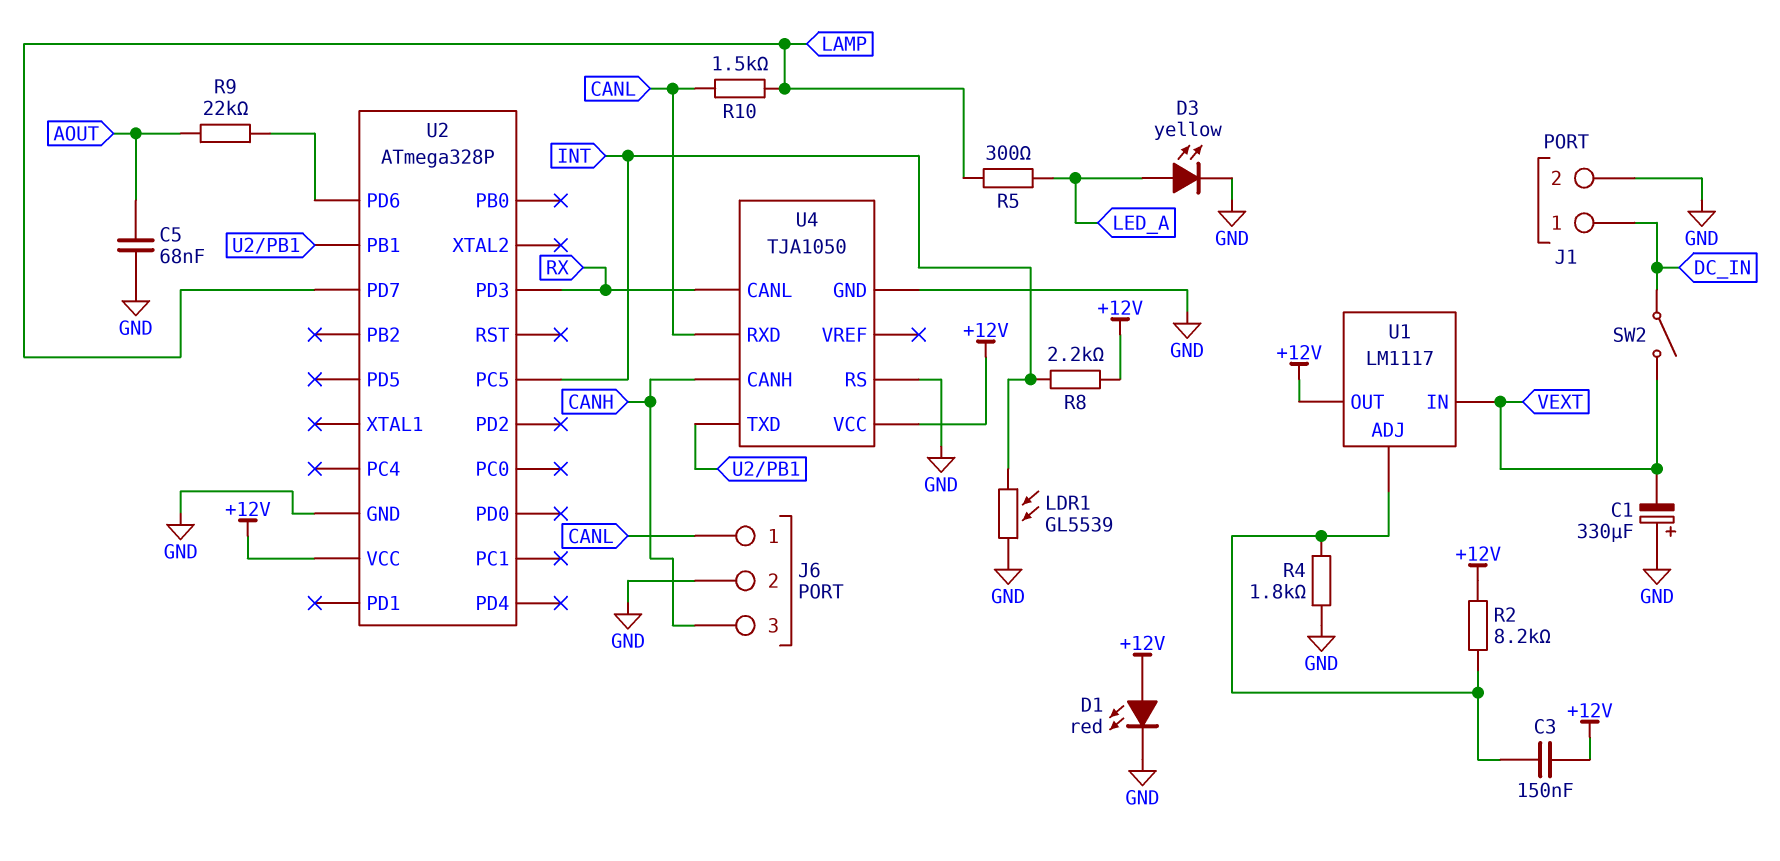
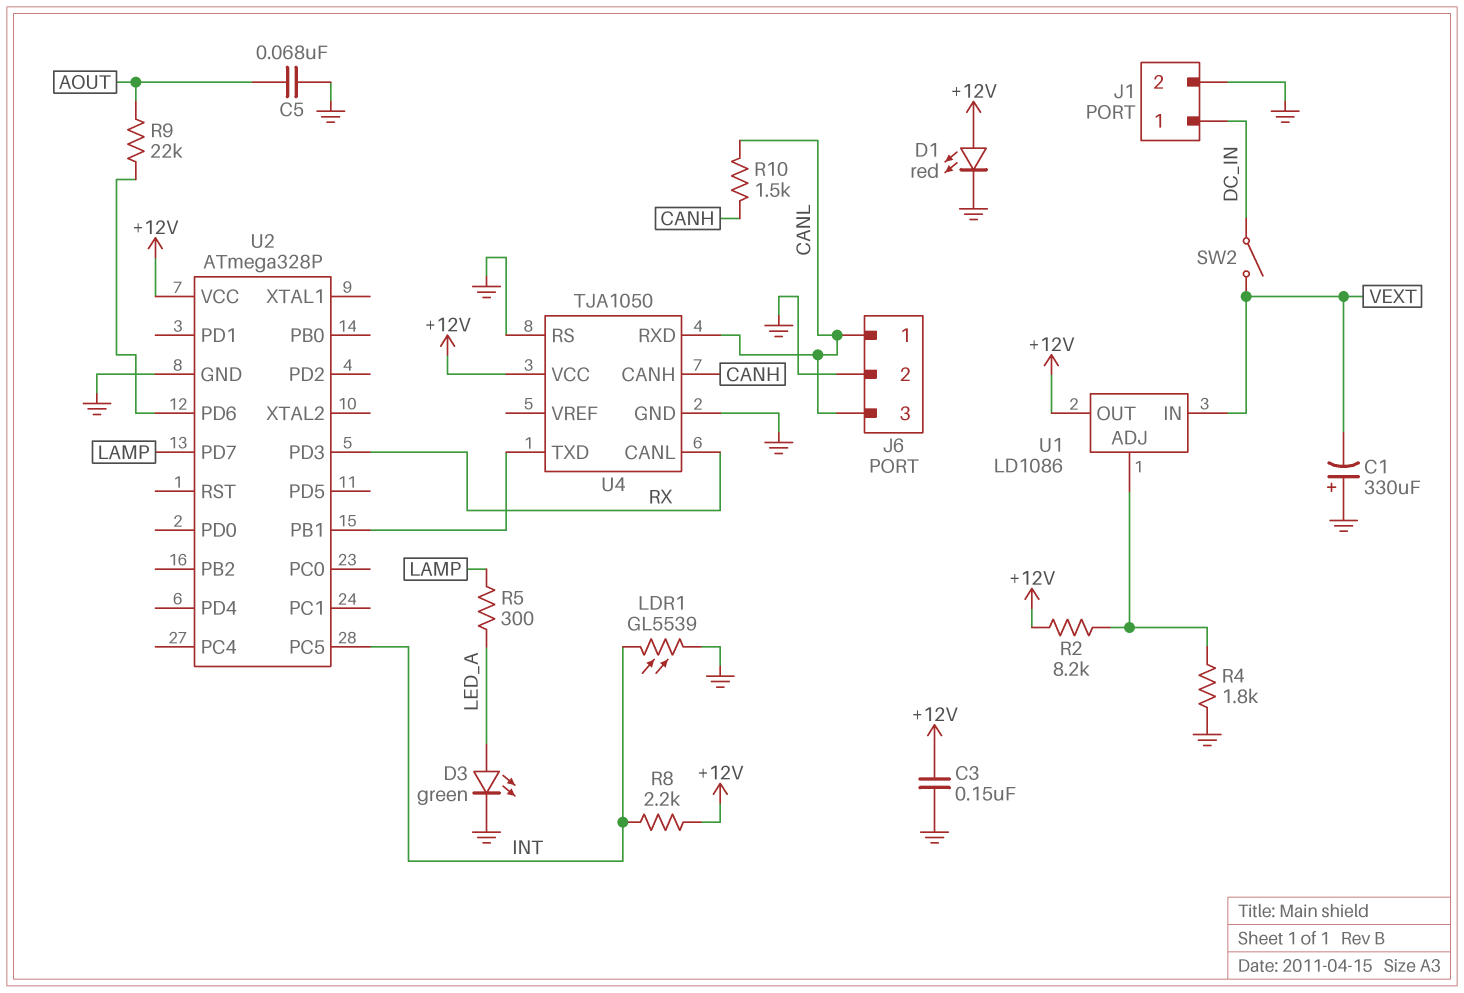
C3: 150nF (+12V, U1/ADJ) -> 150nF (+12V, GND)
D3: LED yellow (A LED_A, K GND) -> LED green (A LED_A, K GND)
J6 pin 3: CANH -> CANL
R10: 1.5k (CANL, LAMP) -> 1.5k (CANH, CANL)
U1: LM1117 -> LD1086

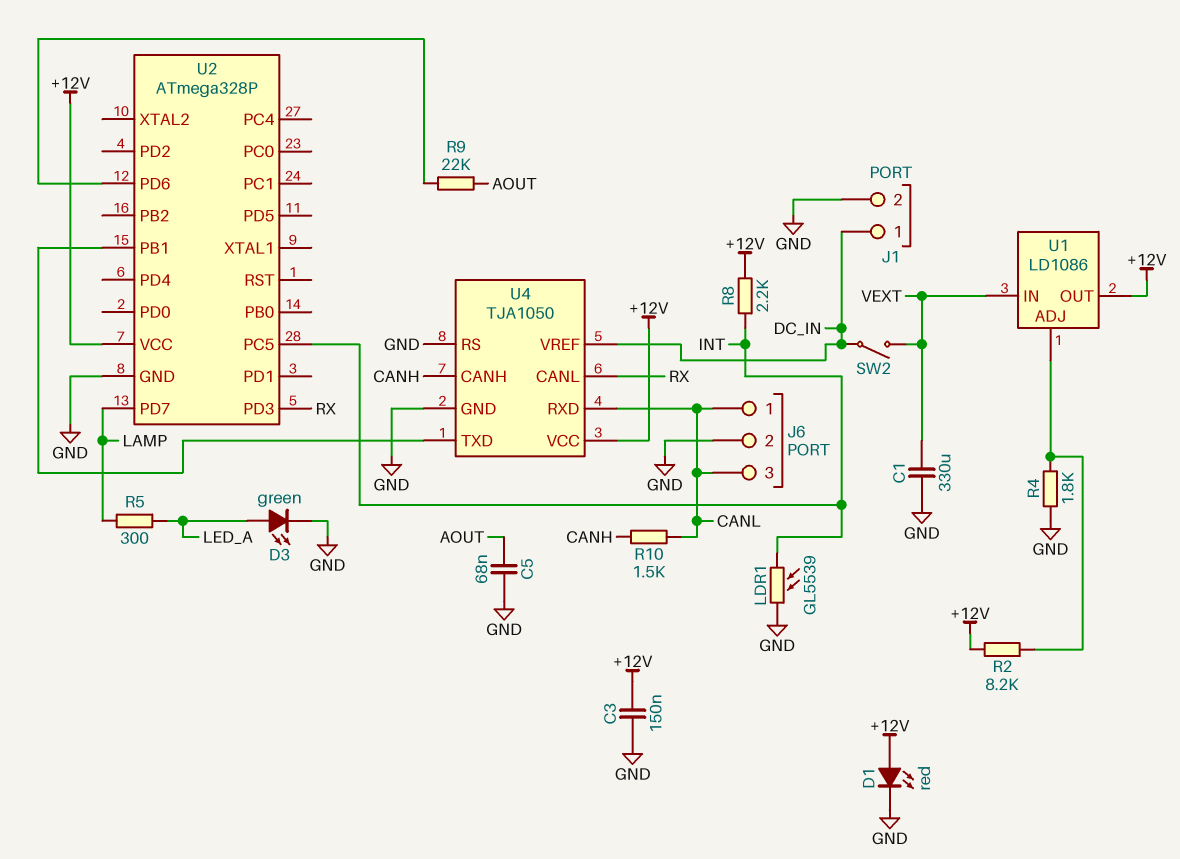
C1: 330uF (plus GND, minus VEXT) -> 330uF (GND, VEXT)
U4 pin VREF: none -> DC_IN

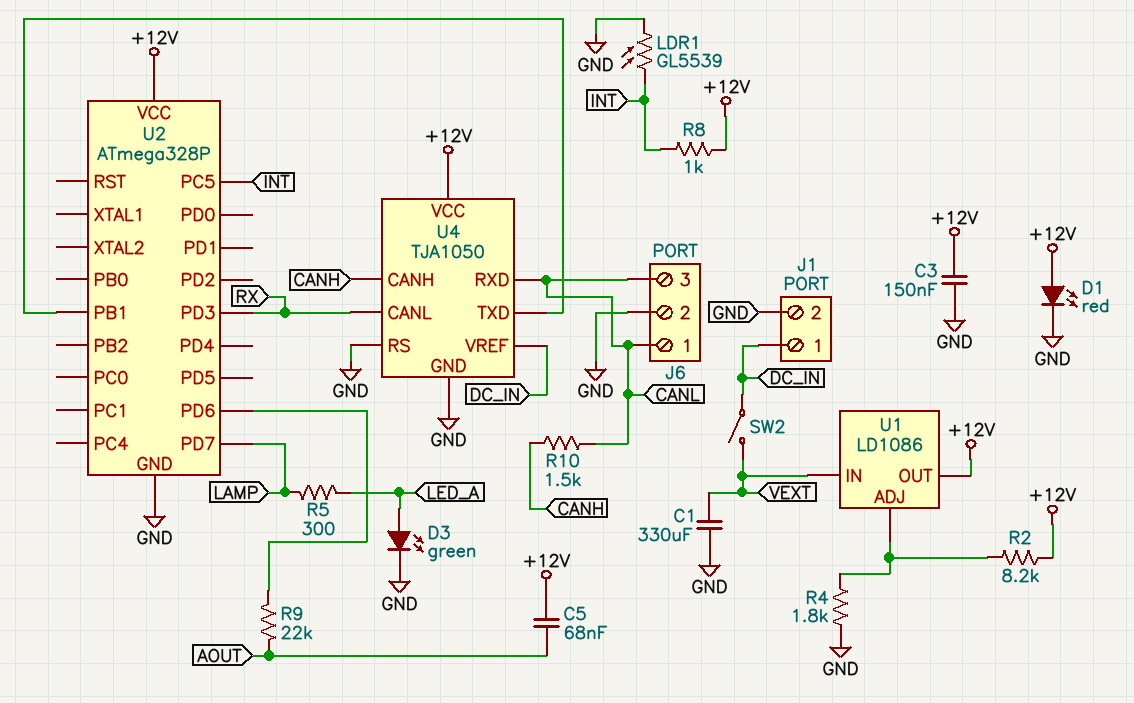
C5: 68nF (AOUT, GND) -> 68nF (+12V, AOUT)
R8: 2.2k (+12V, INT) -> 1k (+12V, INT)

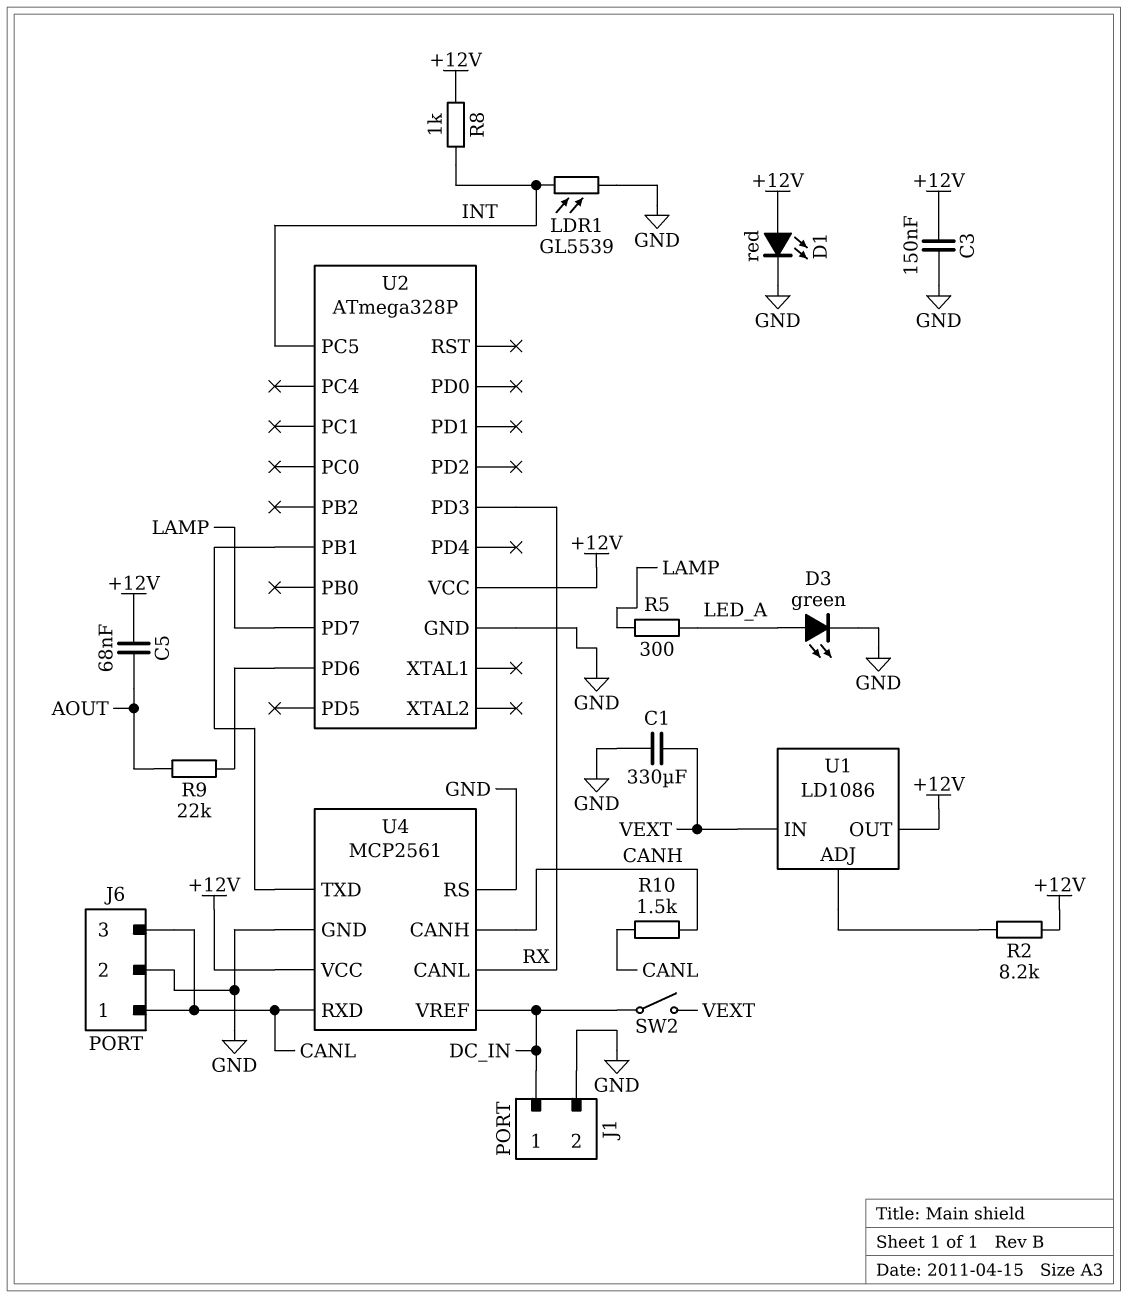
R4: 1.8k (GND, U1/ADJ) -> none
U4: TJA1050 -> MCP2561

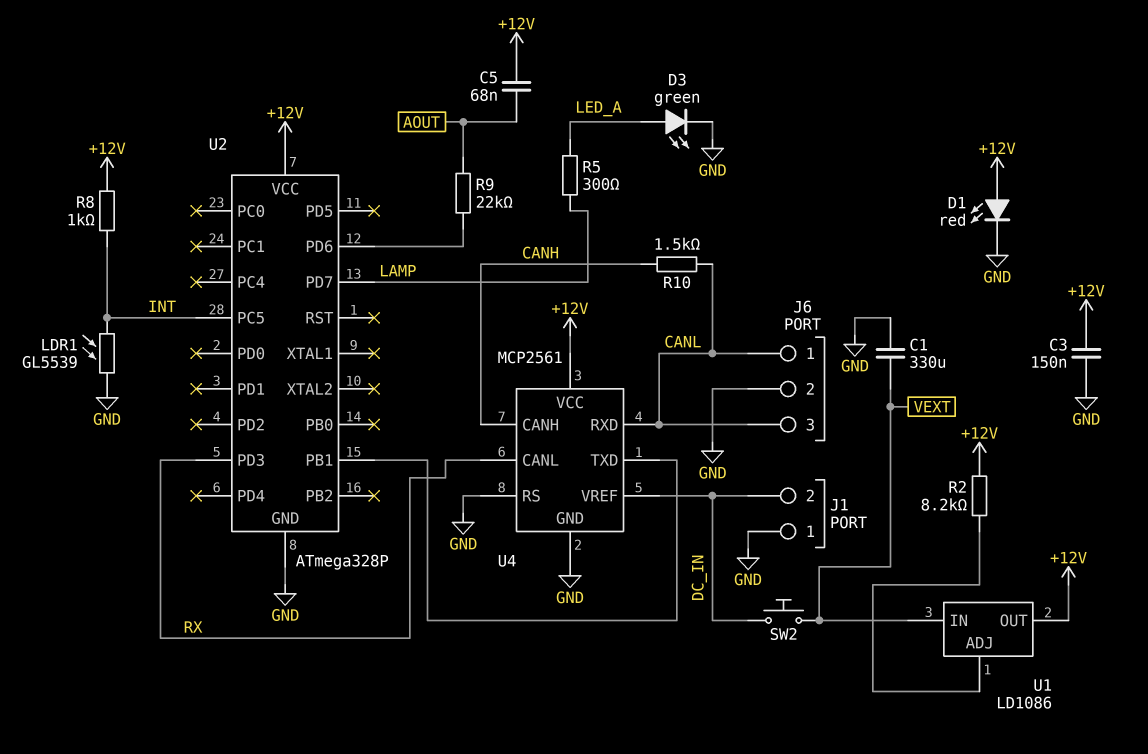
J1 pin 1: DC_IN -> GND
J1 pin 2: GND -> DC_IN
SW2: switch (DC_IN, VEXT) -> button (DC_IN, VEXT)

